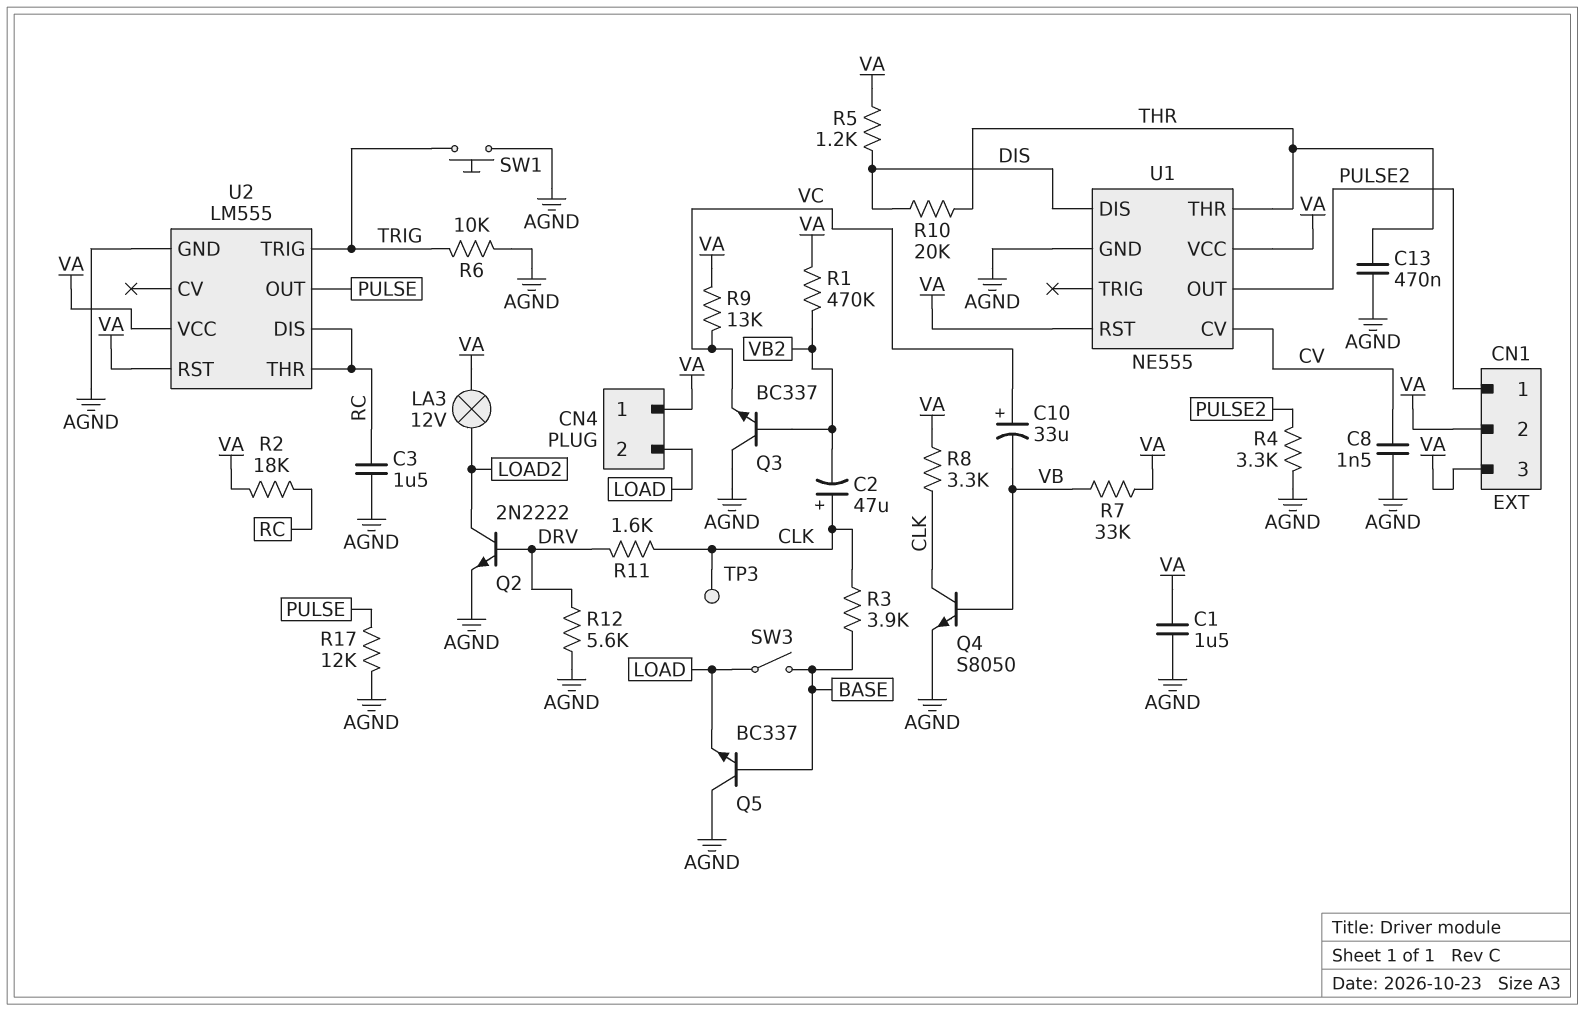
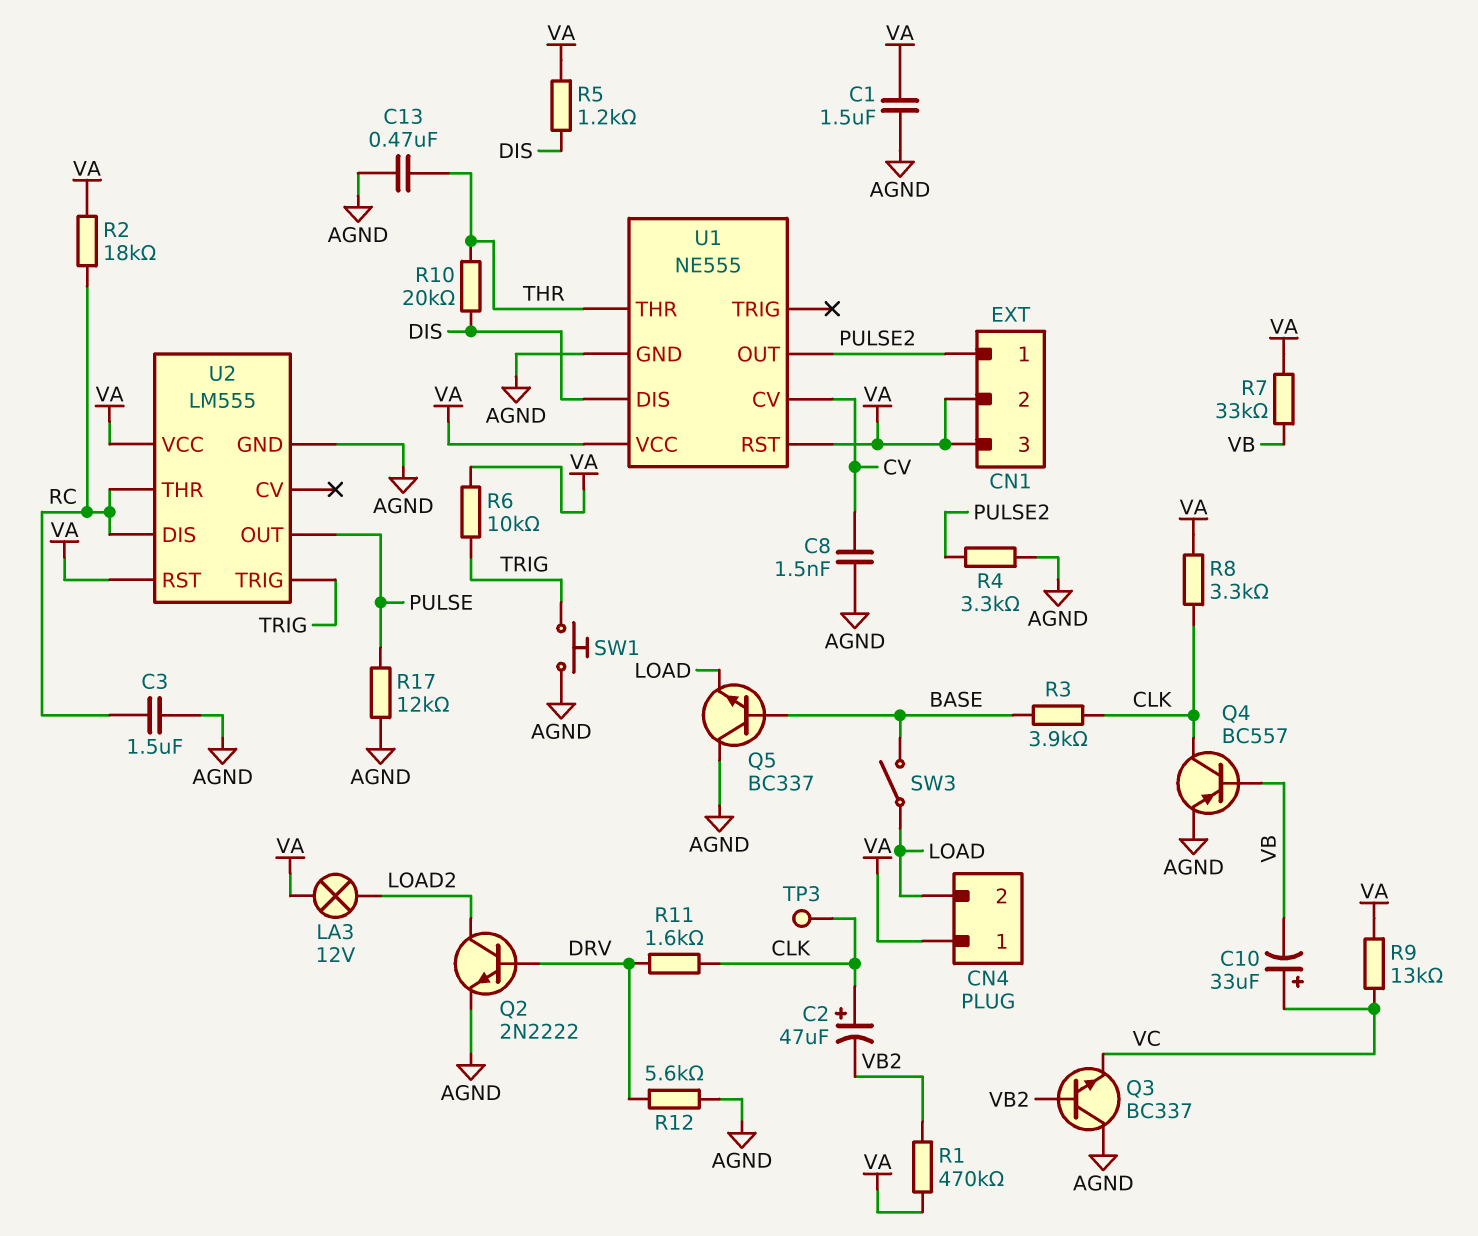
Q4: NPN S8050 (B VB, C CLK, E AGND) -> PNP BC557 (B VB, C CLK, E AGND)
R6: 10k (AGND, TRIG) -> 10k (TRIG, VA)

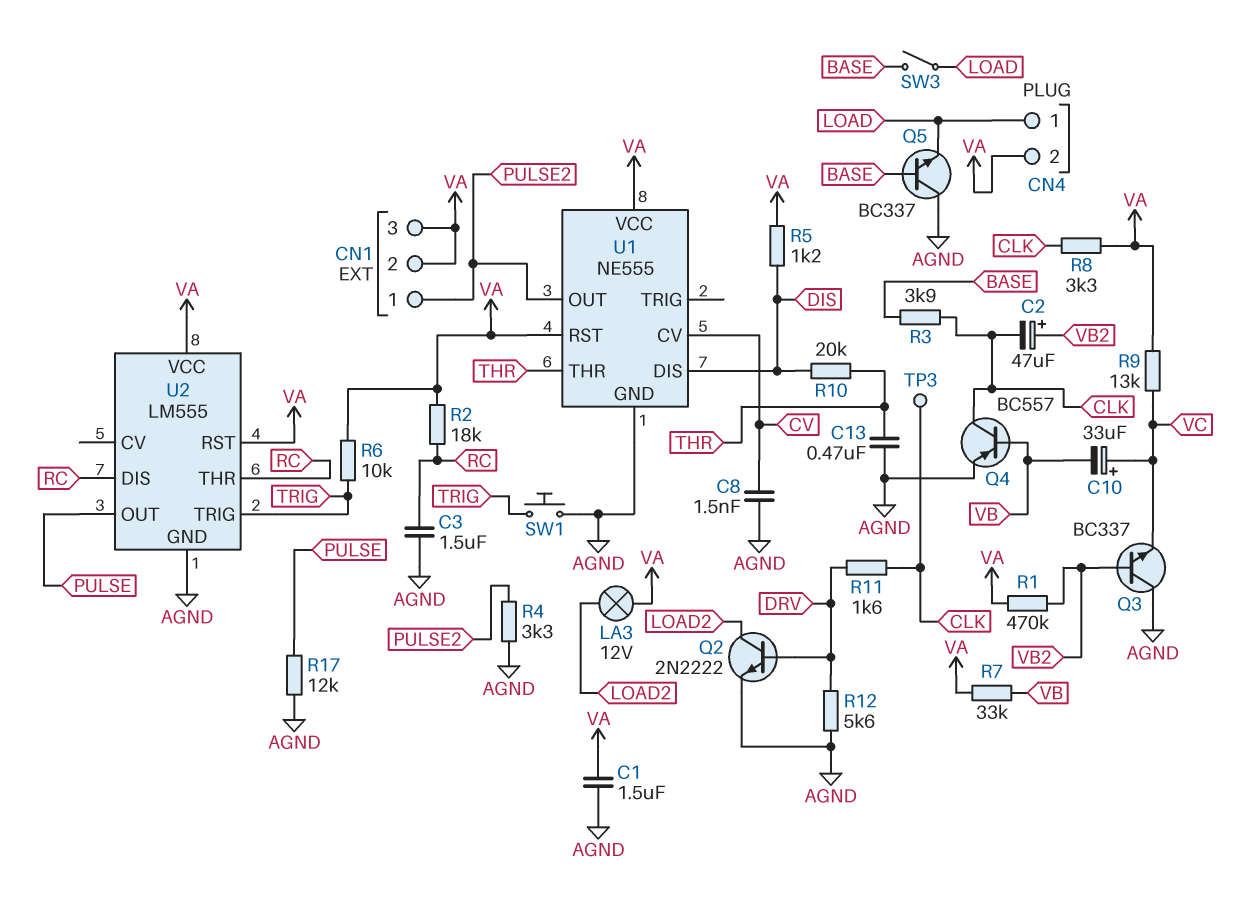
C2: 47uF (plus CLK, minus VB2) -> 47uF (plus VB2, minus CLK)
CN4 pin 1: VA -> LOAD
CN4 pin 2: LOAD -> VA

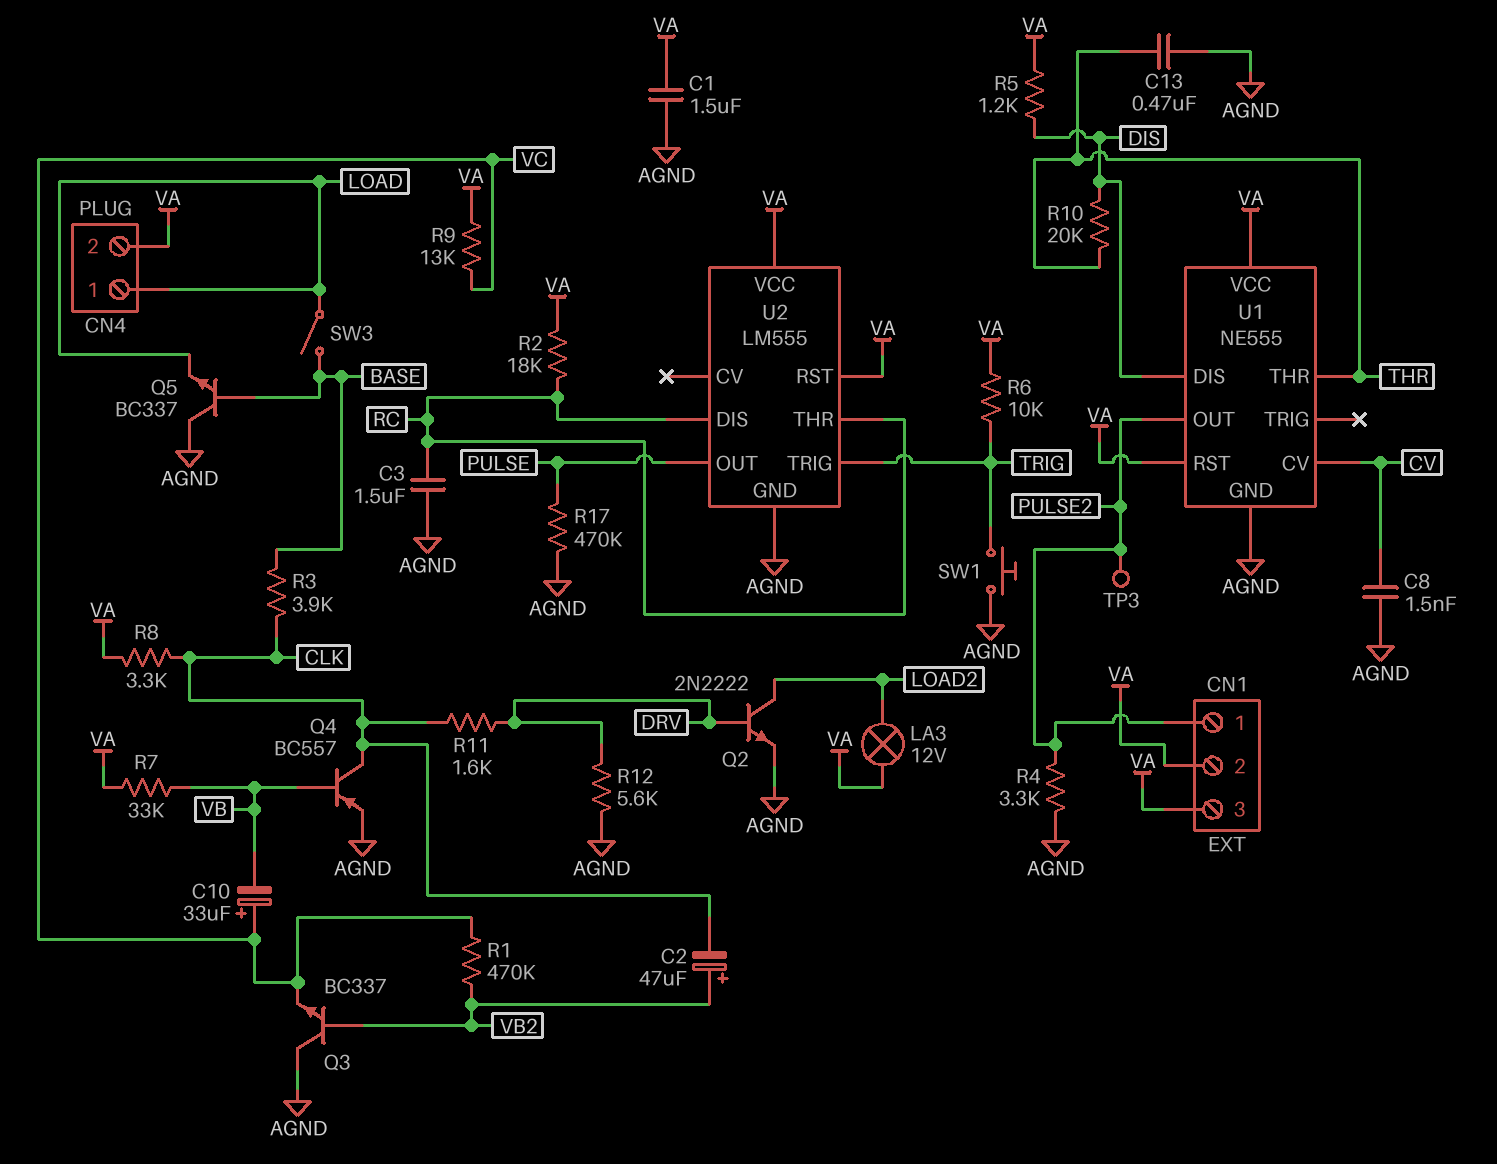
R1: 470k (VA, VB2) -> 470k (VB2, VC)
R17: 12k (AGND, PULSE) -> 470k (AGND, PULSE)
TP3: test point (CLK) -> test point (PULSE2)

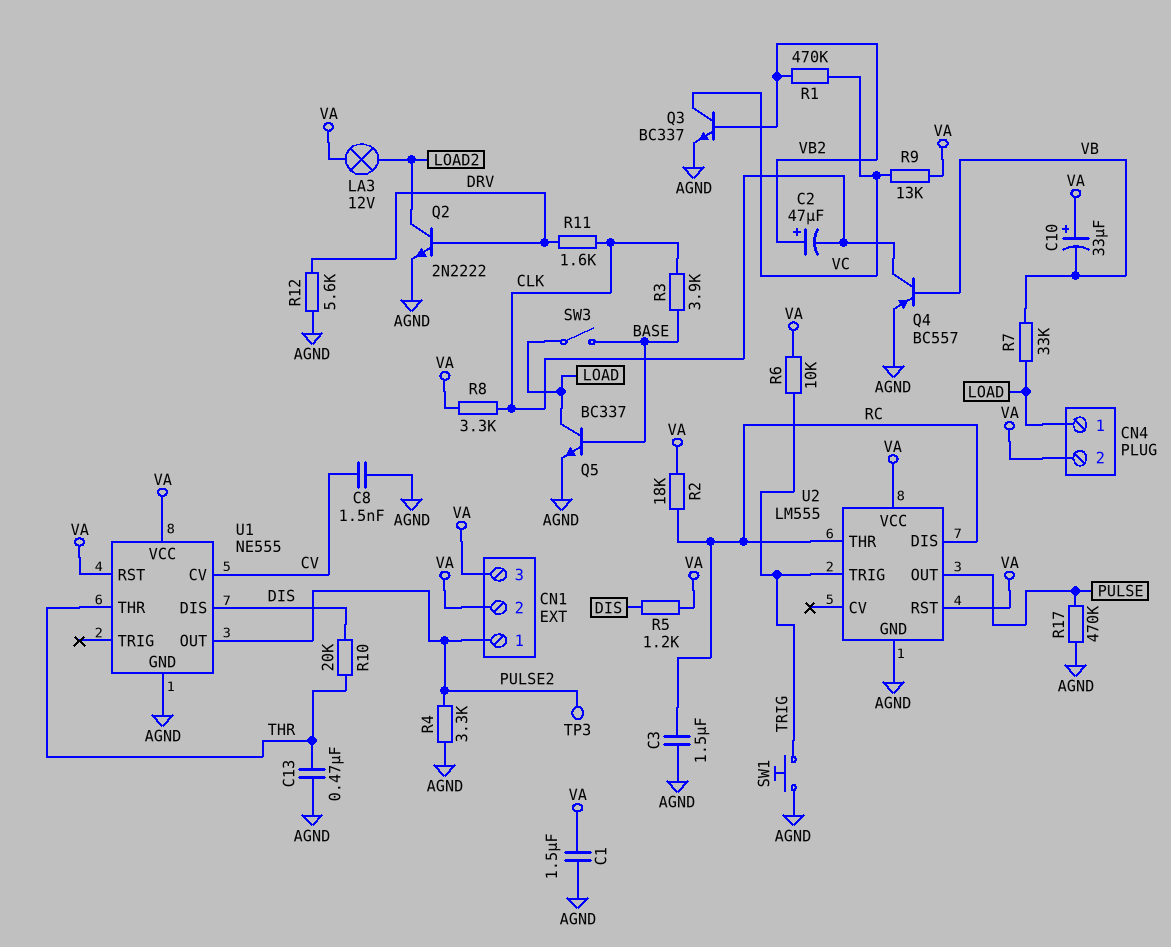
C10: 33uF (plus VC, minus VB) -> 33uF (plus VA, minus VB)
Q3: NPN BC337 (B VB2, C AGND, E VC) -> NPN BC337 (B VB2, C VC, E AGND)
Q5: NPN BC337 (B BASE, C AGND, E LOAD) -> NPN BC337 (B BASE, C LOAD, E AGND)
R7: 33k (VA, VB) -> 33k (LOAD, VB)

